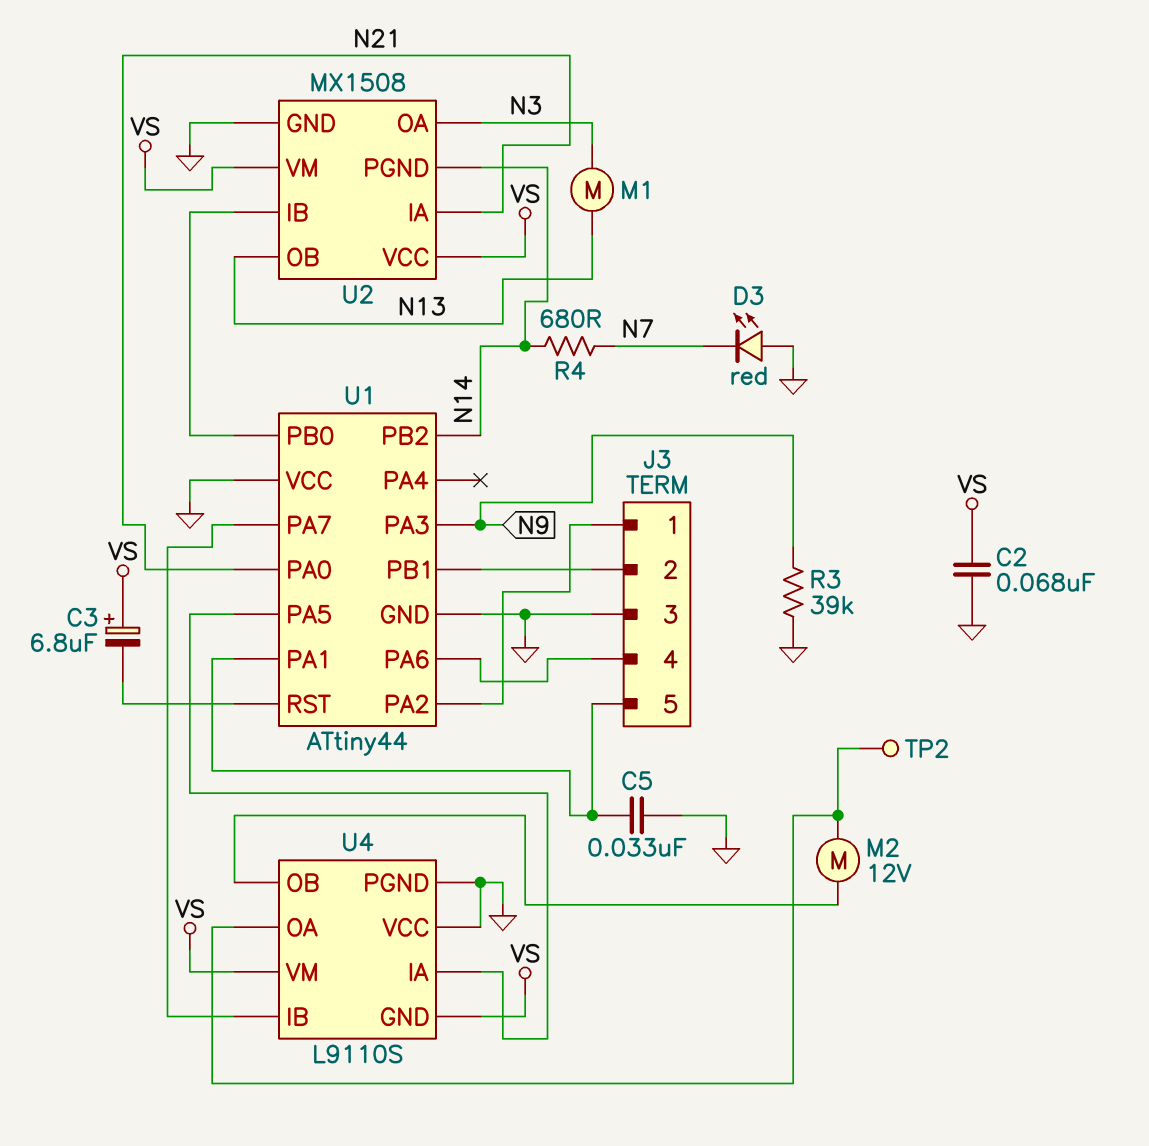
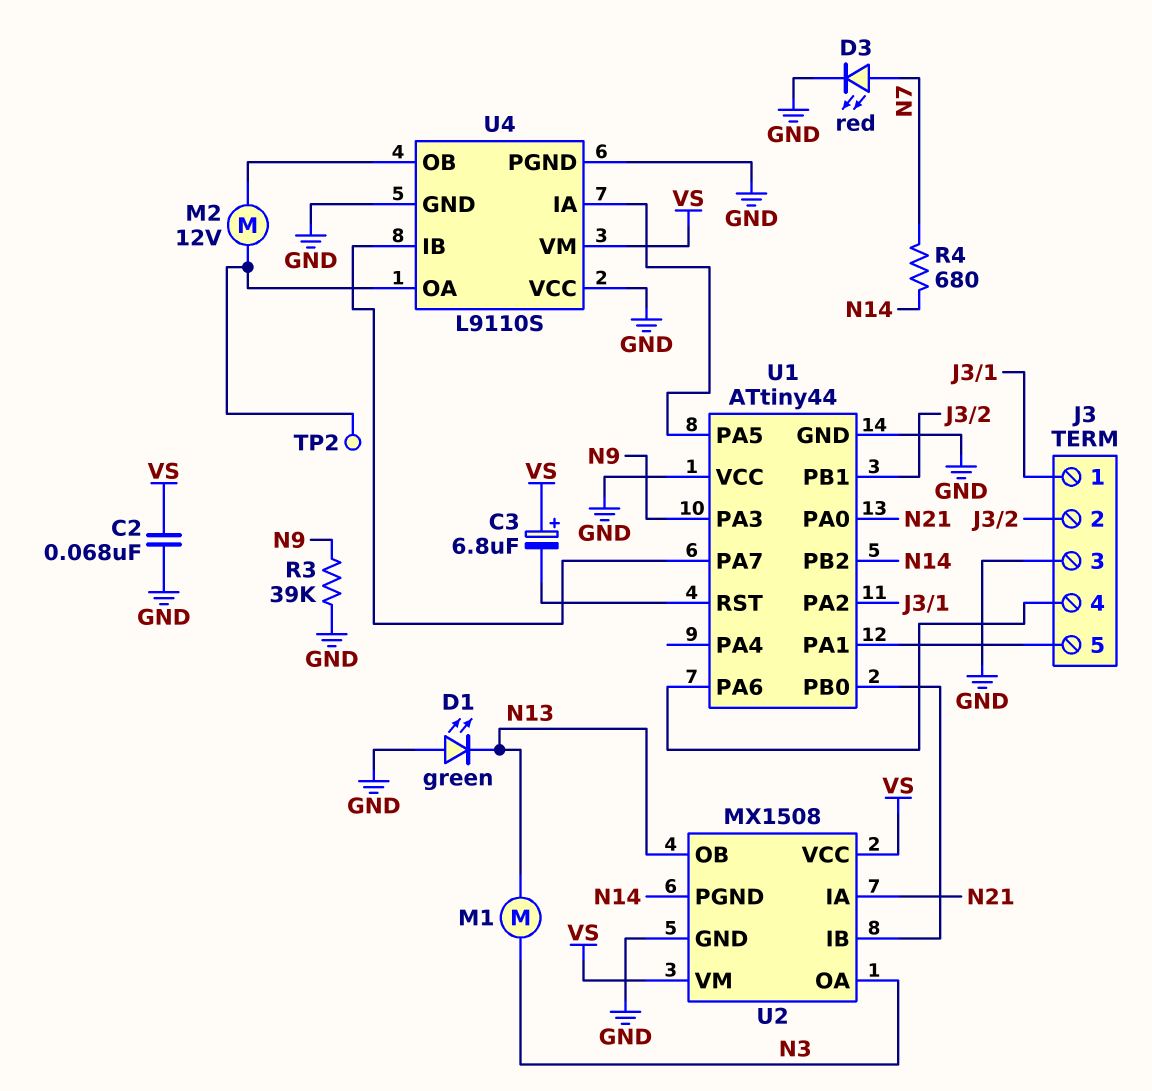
C5: 33nF (GND, J3/5) -> none
D1: none -> LED green (A GND, K N13)
D3: LED red (A GND, K N7) -> LED red (A N7, K GND)
U4 pin GND: VS -> GND

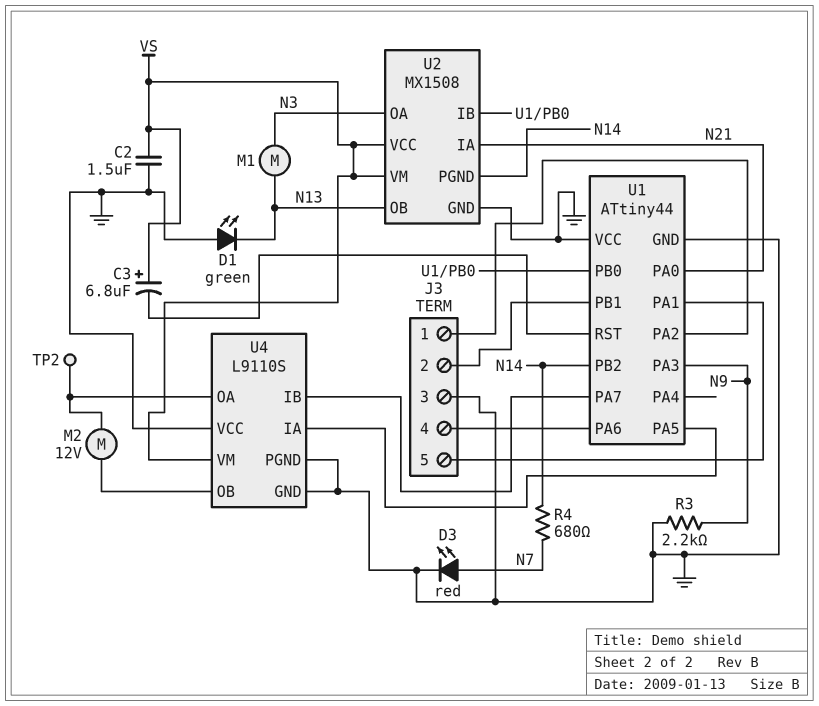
C2: 68nF (GND, VS) -> 1.5uF (GND, VS)
R3: 39k (GND, N9) -> 2.2k (GND, N9)

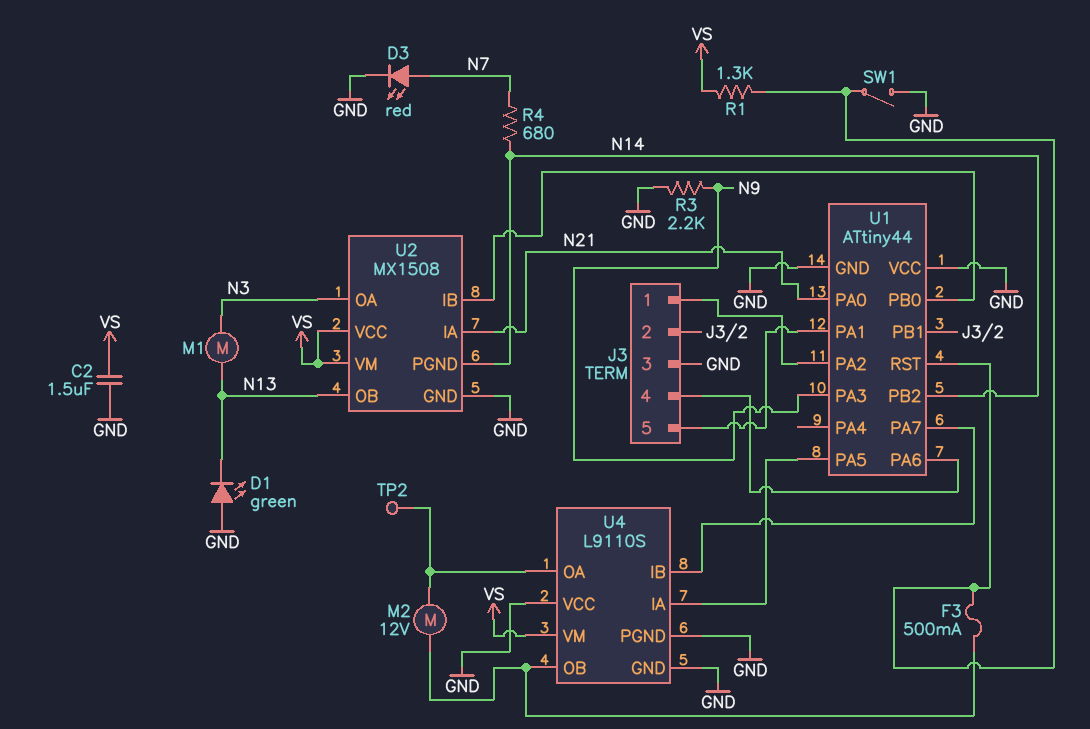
C3: 6.8uF (plus VS, minus U1/RST) -> none
F3: none -> 500mA (U1/RST, U4/OB)
R1: none -> 1.3k (U1/RST, VS)
SW1: none -> switch (GND, U1/RST)

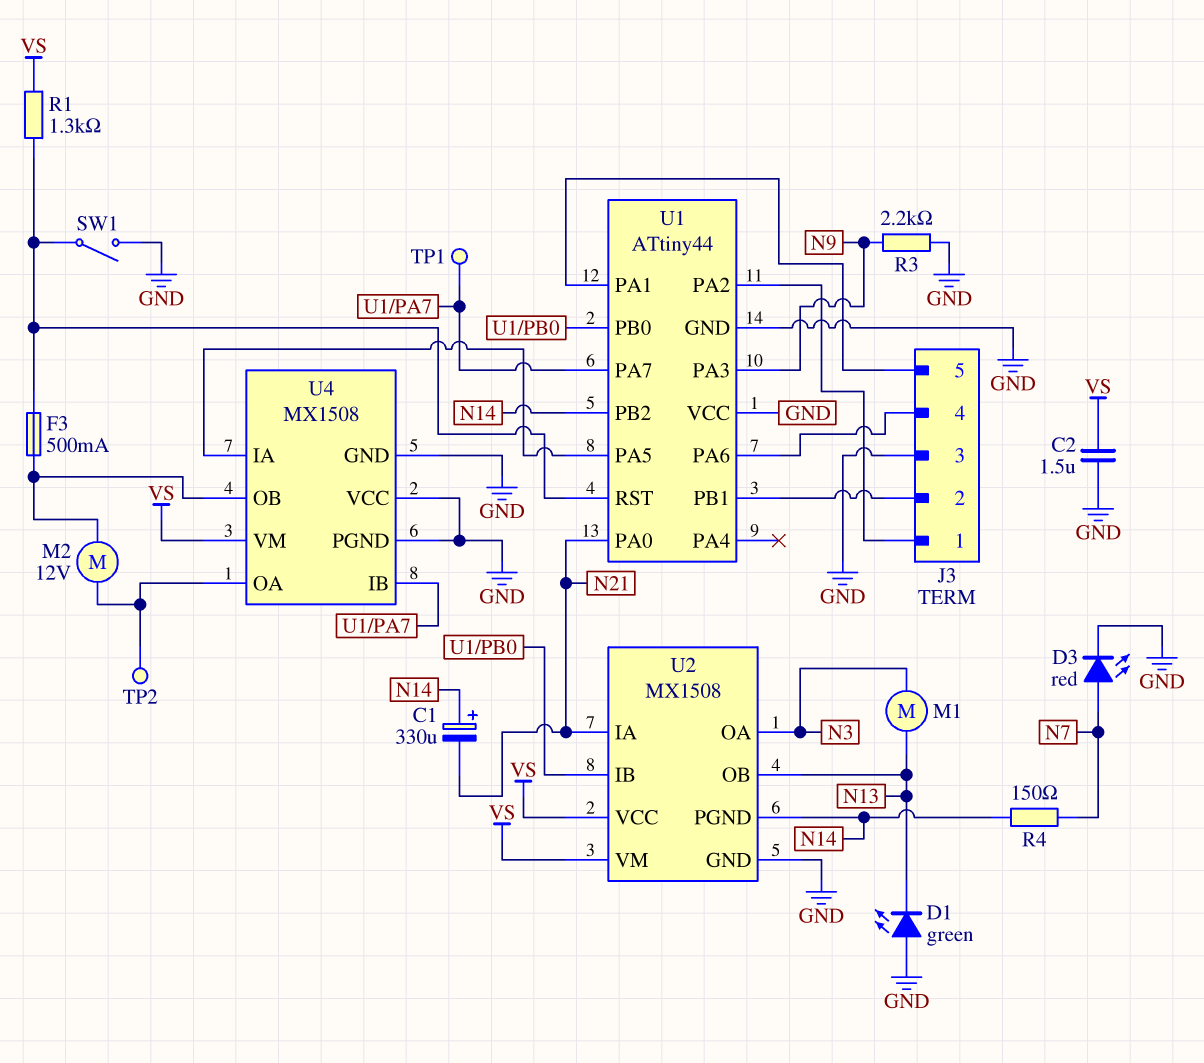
C1: none -> 330uF (plus N14, minus N21)
R4: 680 (N7, N14) -> 150 (N7, N14)
TP1: none -> test point (U1/PA7)
U4: L9110S -> MX1508

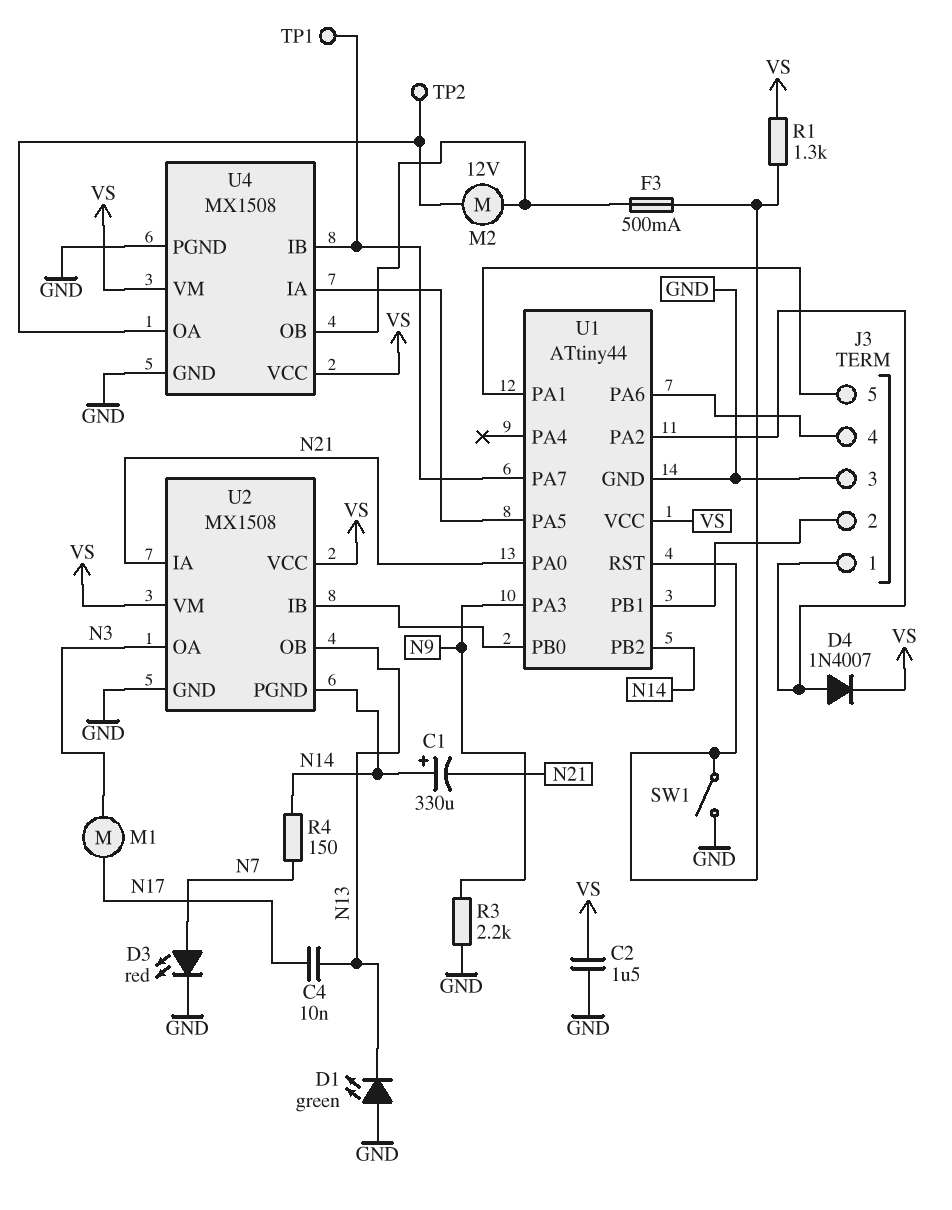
C4: none -> 10nF (N13, N17)
D4: none -> diode 1N4007 (A J3/1, K VS)
M1: motor (N3, N13) -> motor (N3, N17)
U1 pin VCC: GND -> VS
U4 pin VCC: GND -> VS

